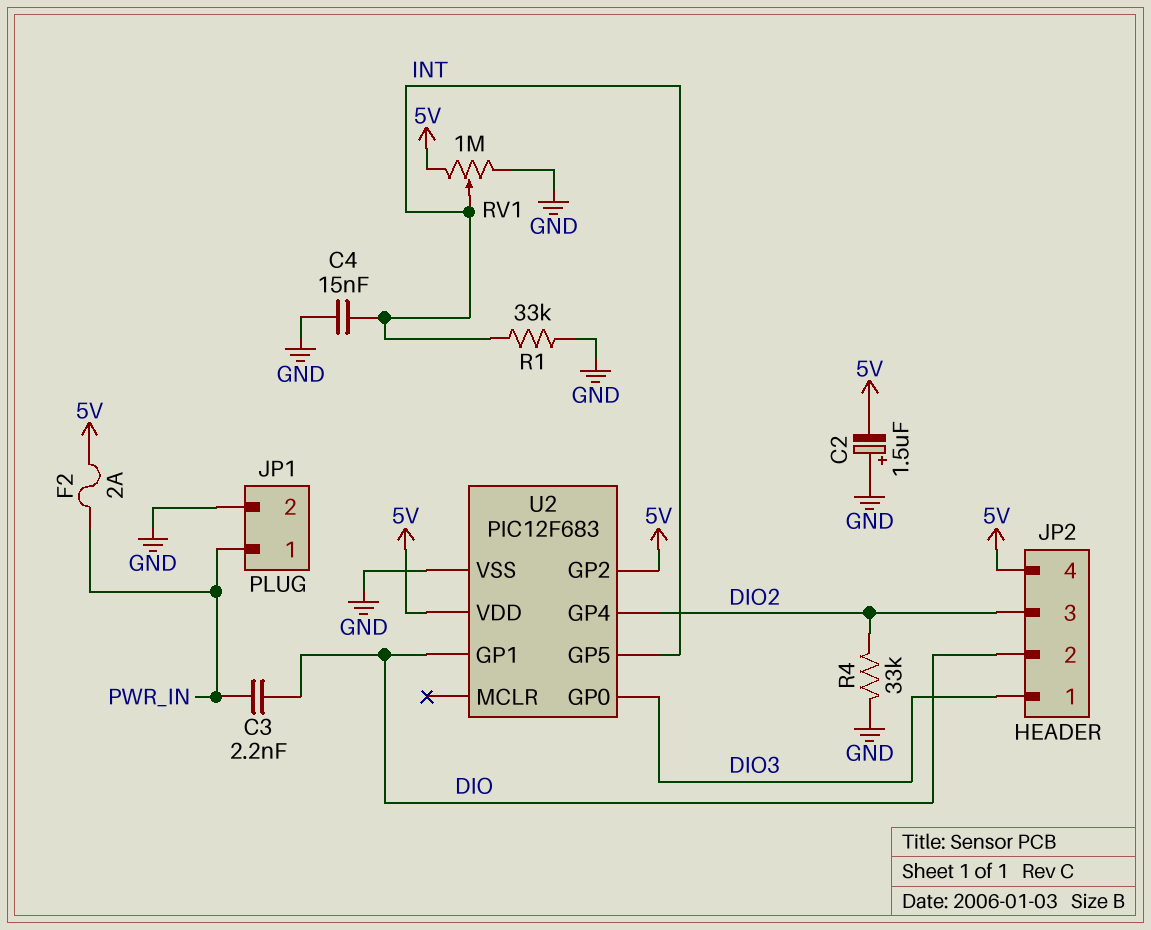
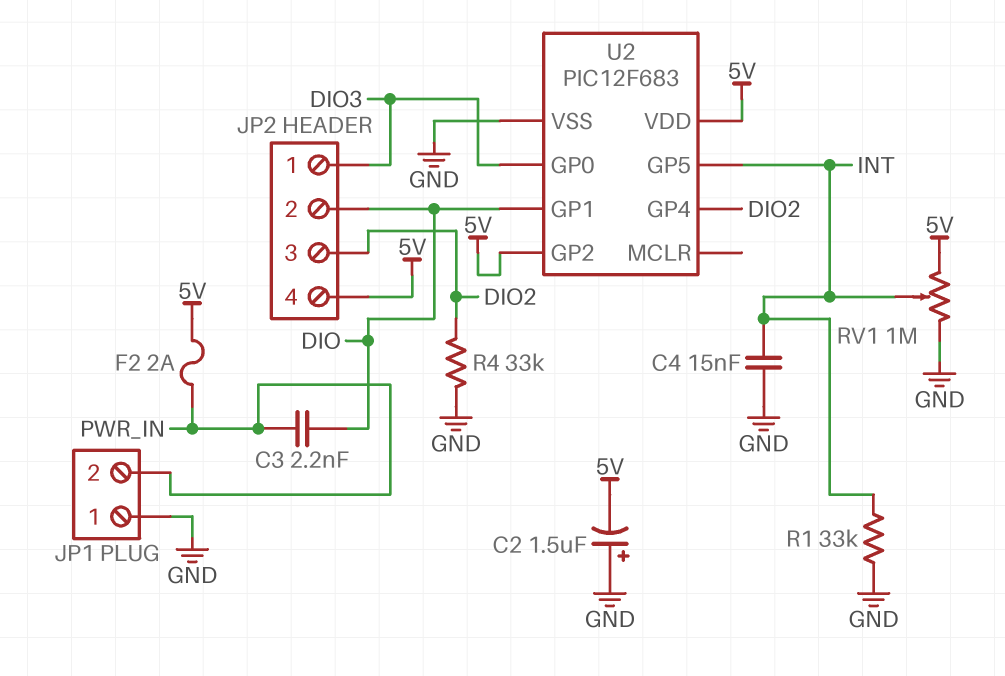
JP1 pin 1: PWR_IN -> GND
JP1 pin 2: GND -> PWR_IN

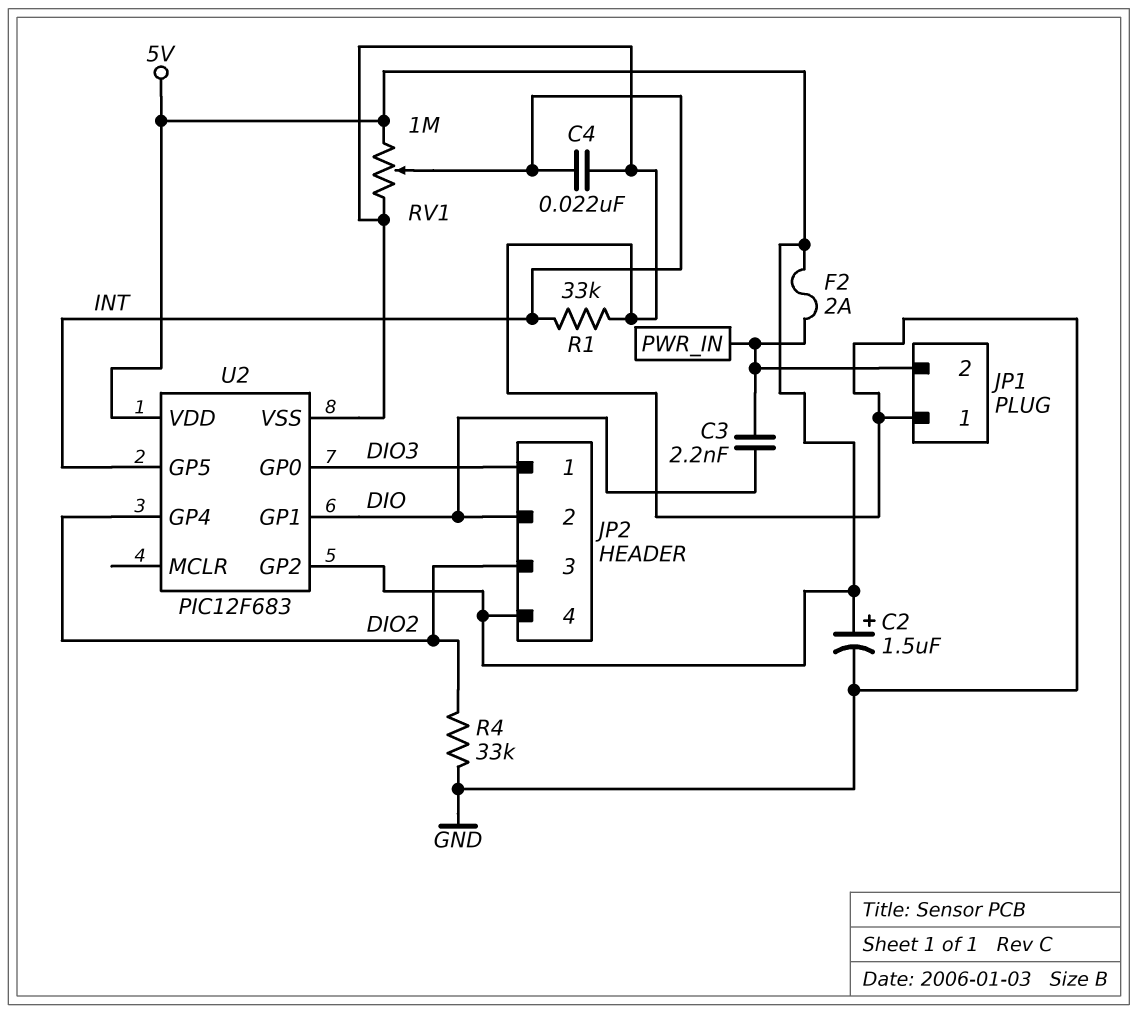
C2: 1.5uF (plus GND, minus 5V) -> 1.5uF (plus 5V, minus GND)
C4: 15nF (GND, INT) -> 22nF (GND, INT)

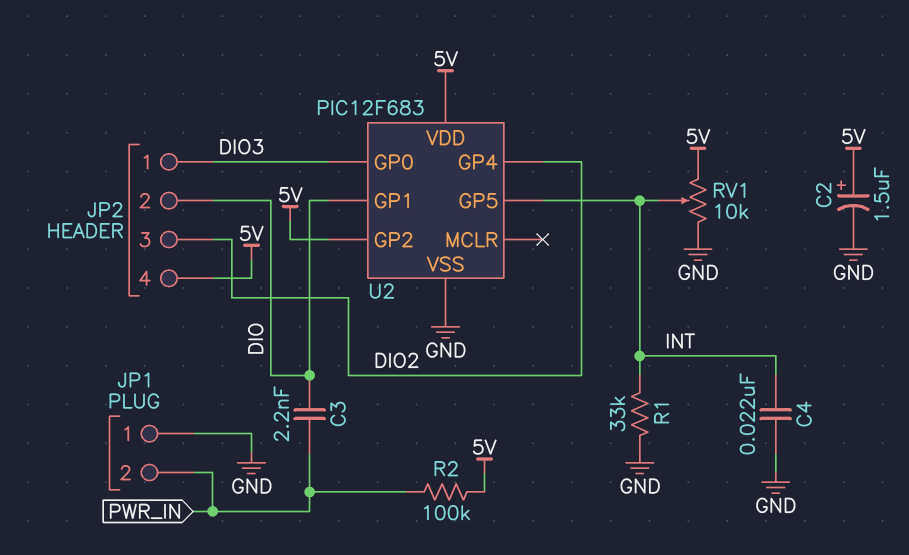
F2: 2A (5V, PWR_IN) -> none
R2: none -> 100k (5V, PWR_IN)
R4: 33k (DIO2, GND) -> none
RV1: 1M (5V, GND, wiper INT) -> 10k (5V, GND, wiper INT)

